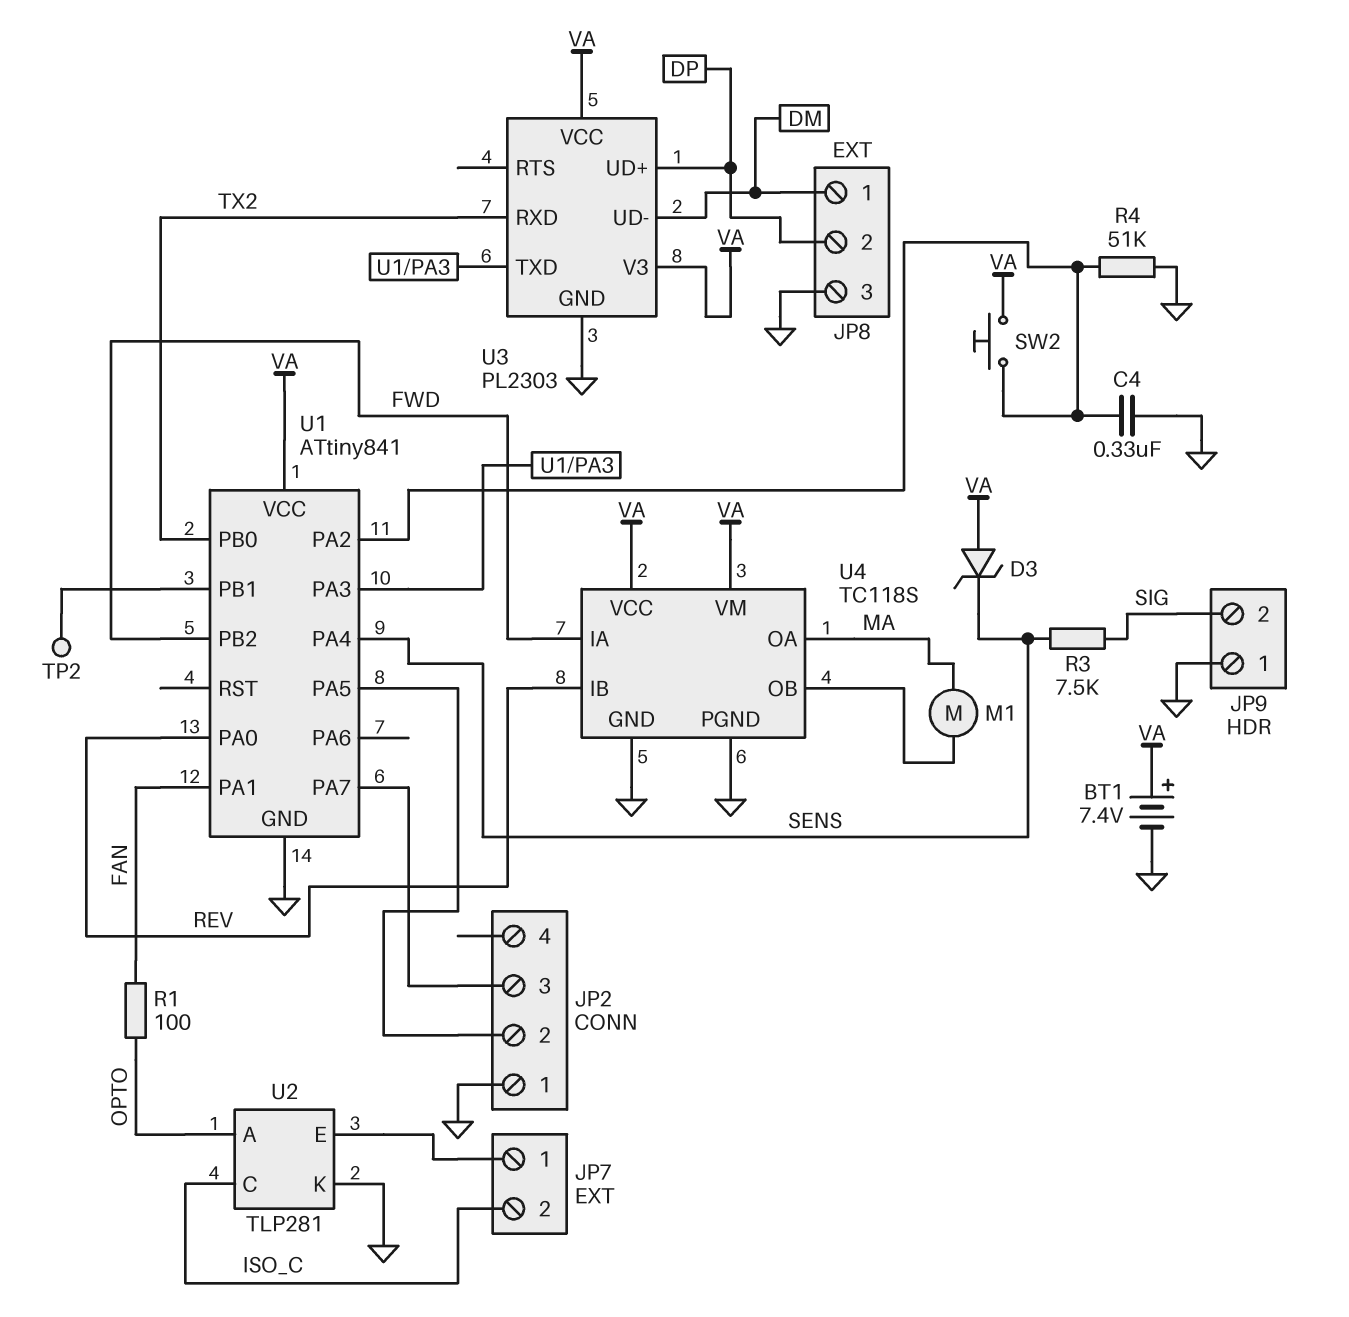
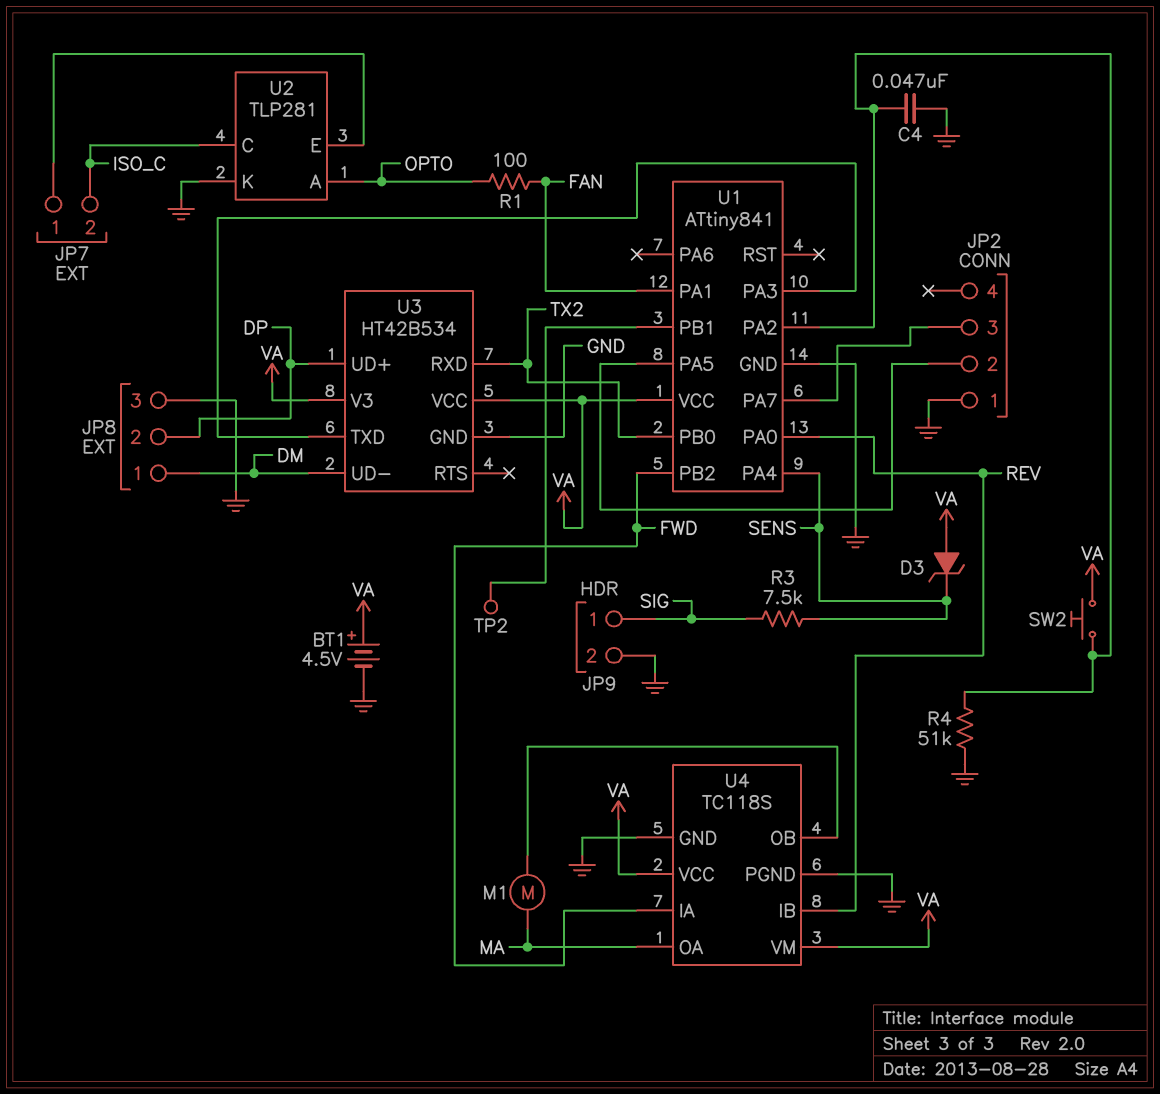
BT1: 7.4V (plus VA, minus GND) -> 4.5V (plus VA, minus GND)
C4: 330nF (GND, U1/PA2) -> 47nF (GND, U1/PA2)
JP9 pin 1: GND -> SIG
JP9 pin 2: SIG -> GND
U3: PL2303 -> HT42B534

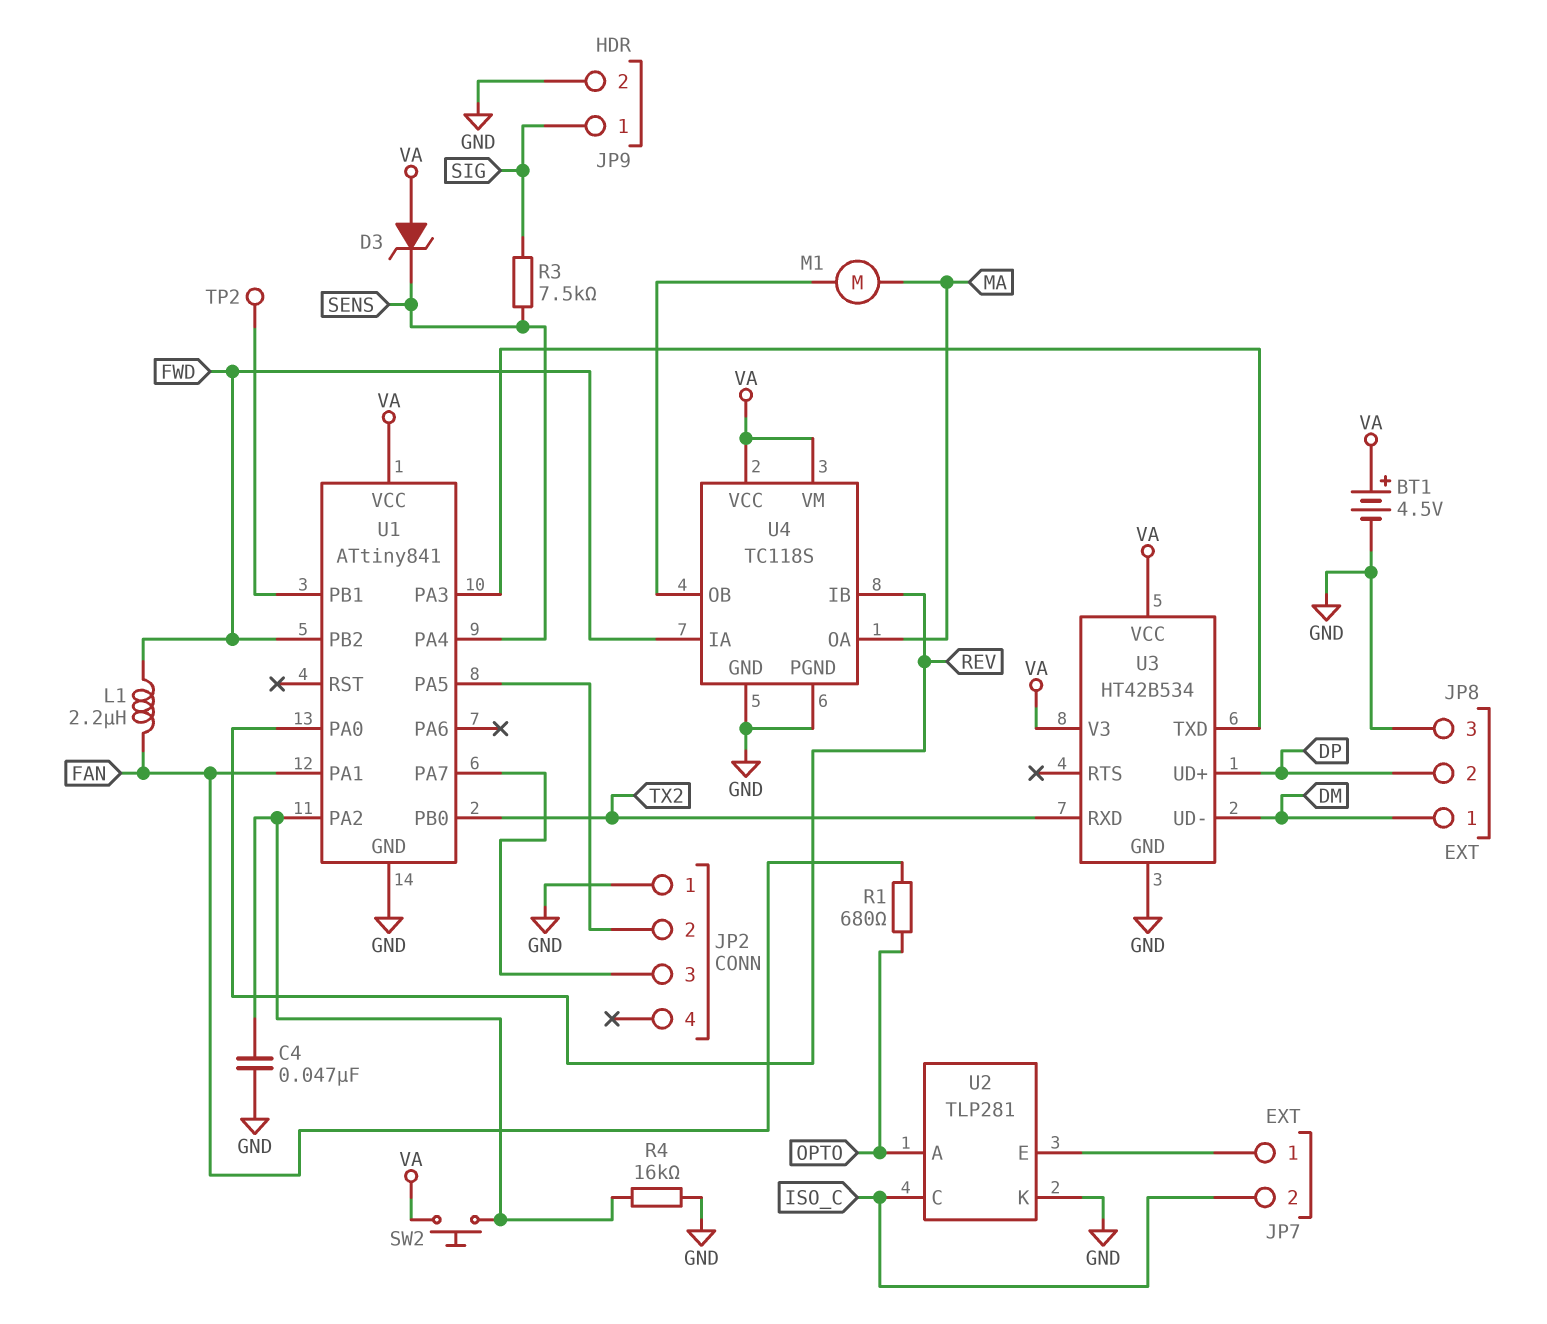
L1: none -> 2.2uH (FAN, FWD)
R1: 100 (FAN, OPTO) -> 680 (FAN, OPTO)
R4: 51k (GND, U1/PA2) -> 16k (GND, U1/PA2)

